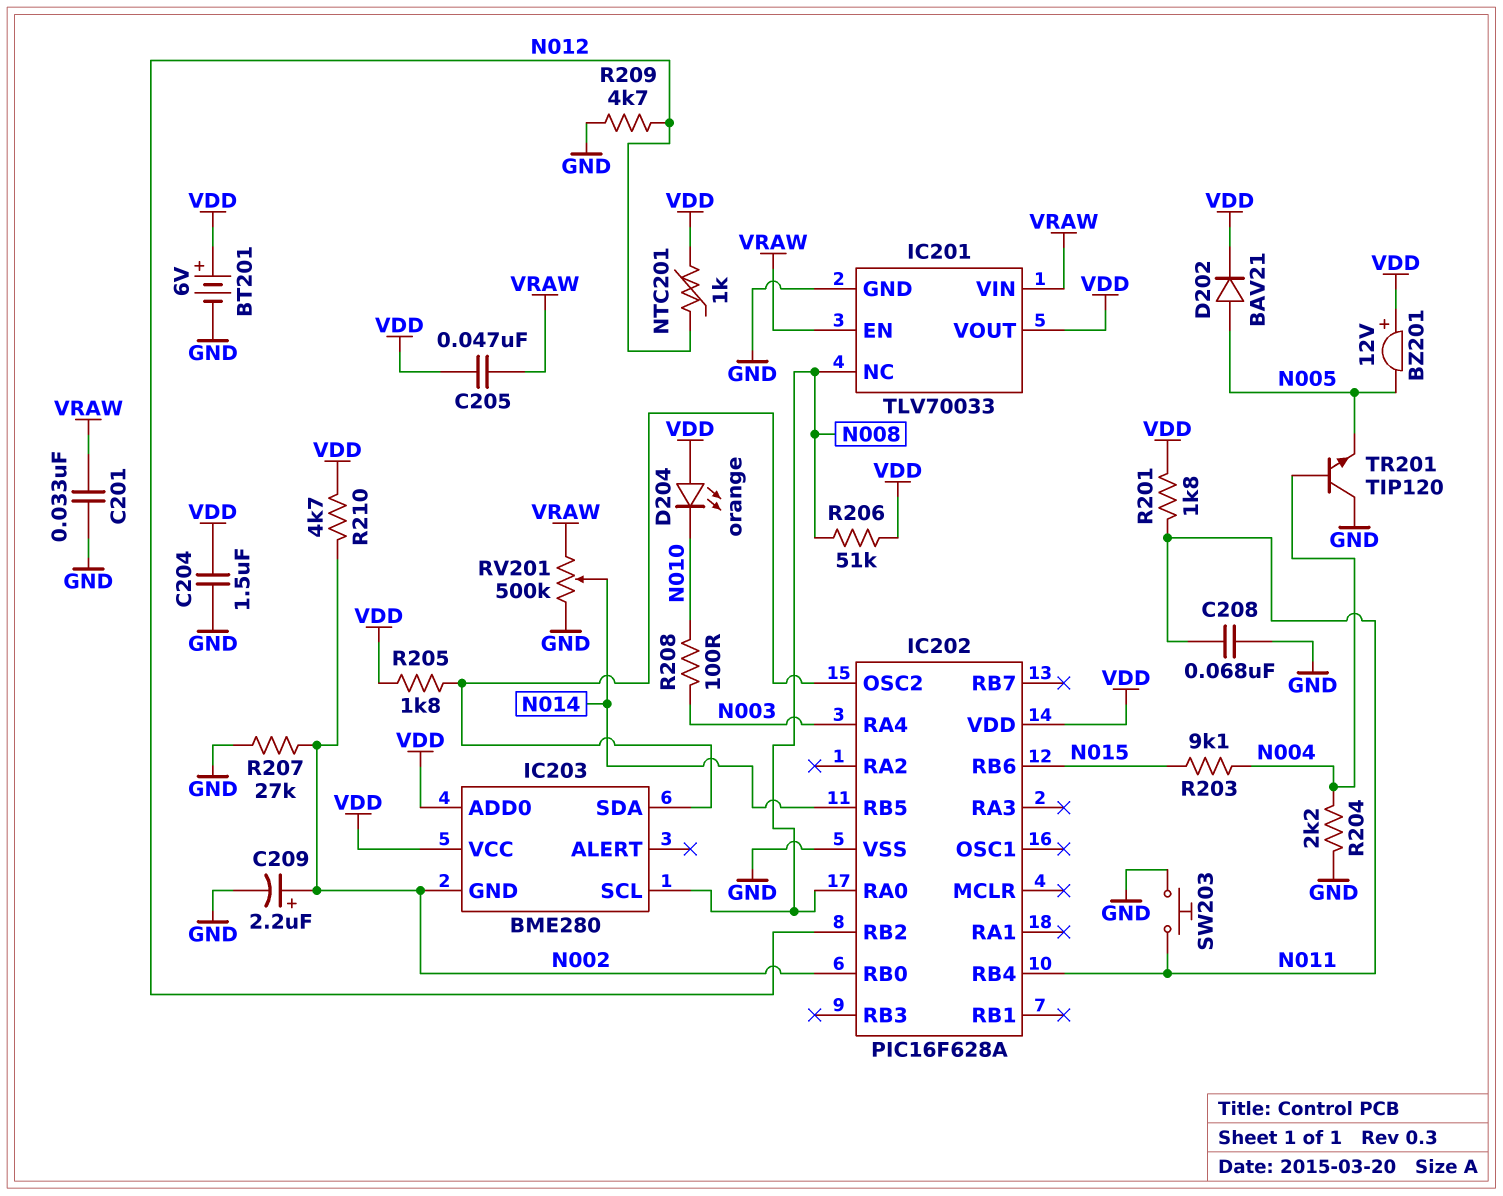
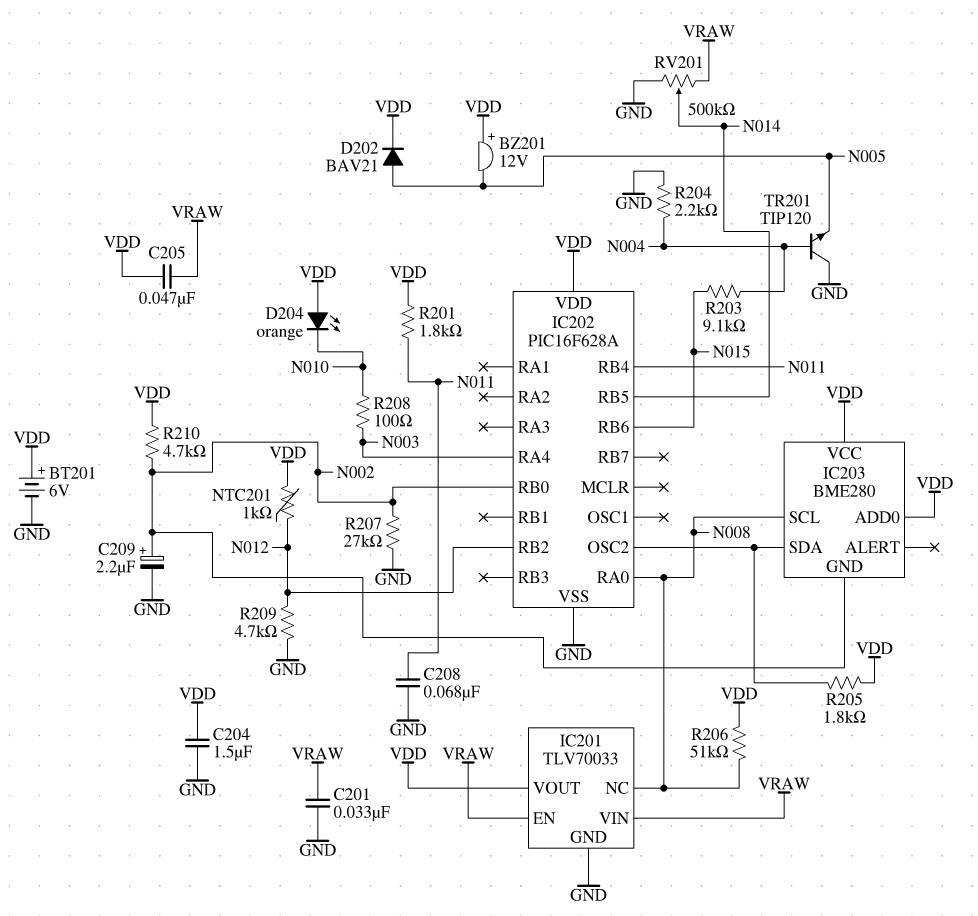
SW203: button (GND, N011) -> none

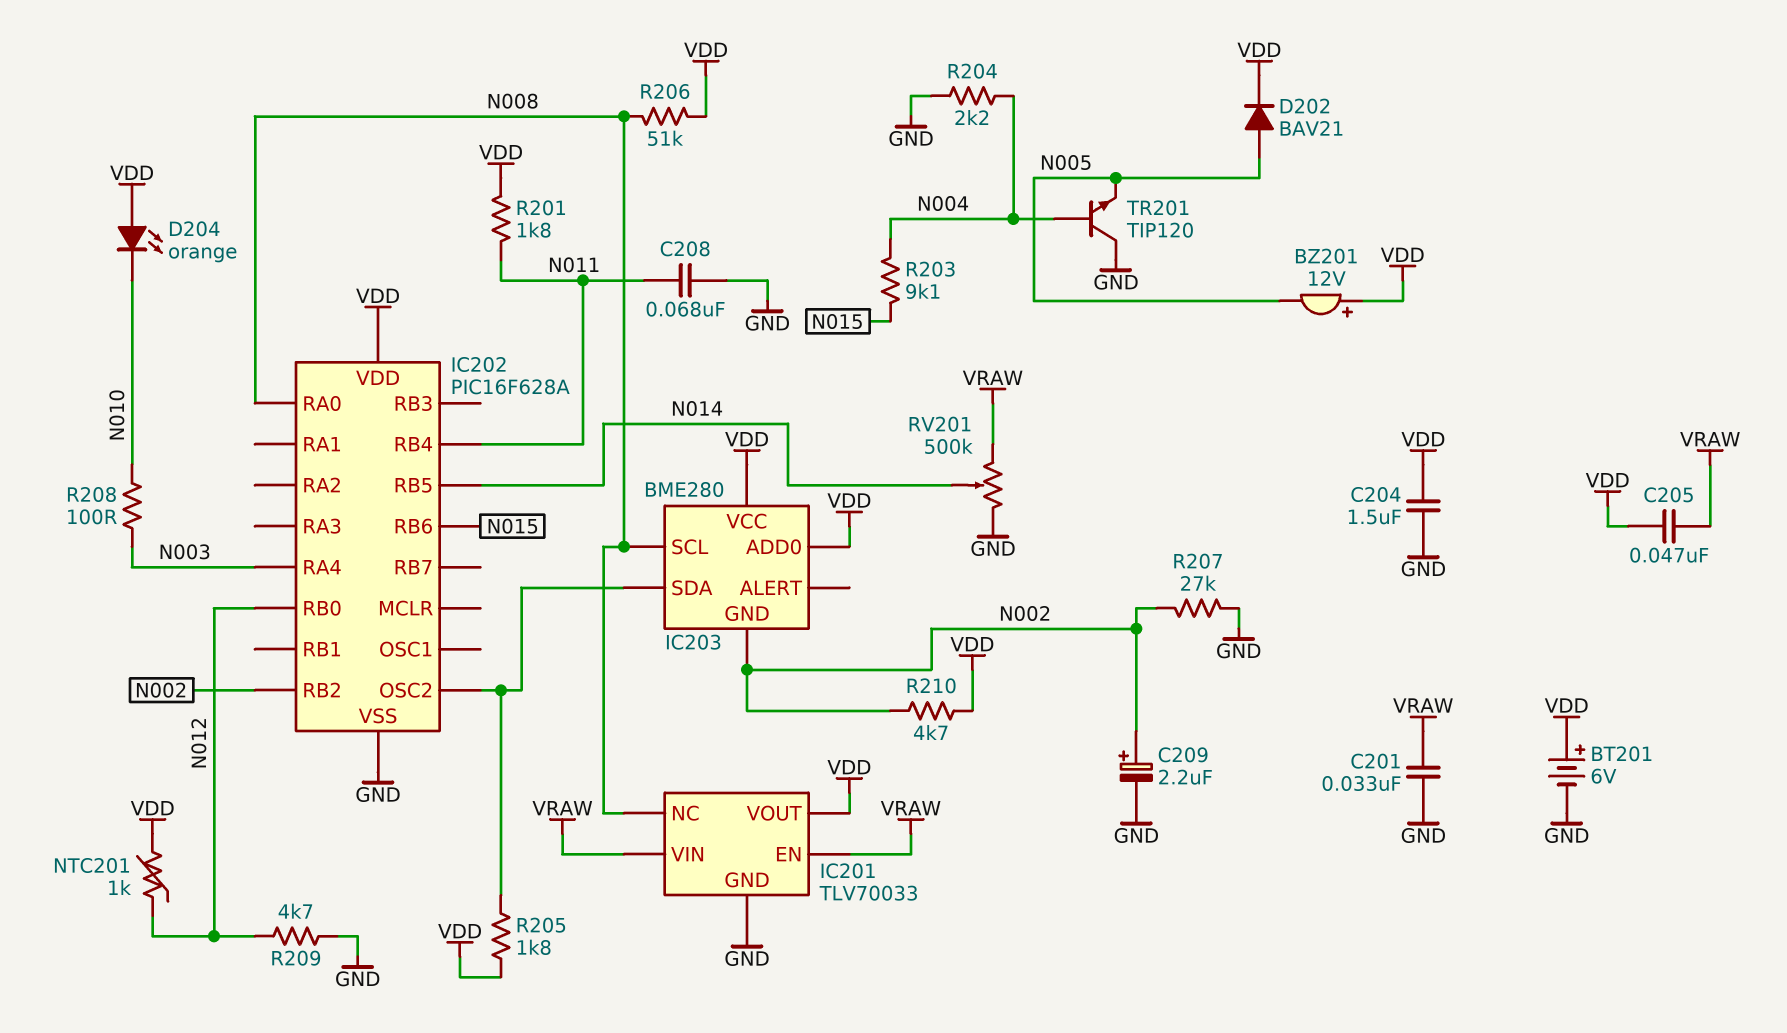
IC202 pin RB0: N002 -> N012
IC202 pin RB2: N012 -> N002

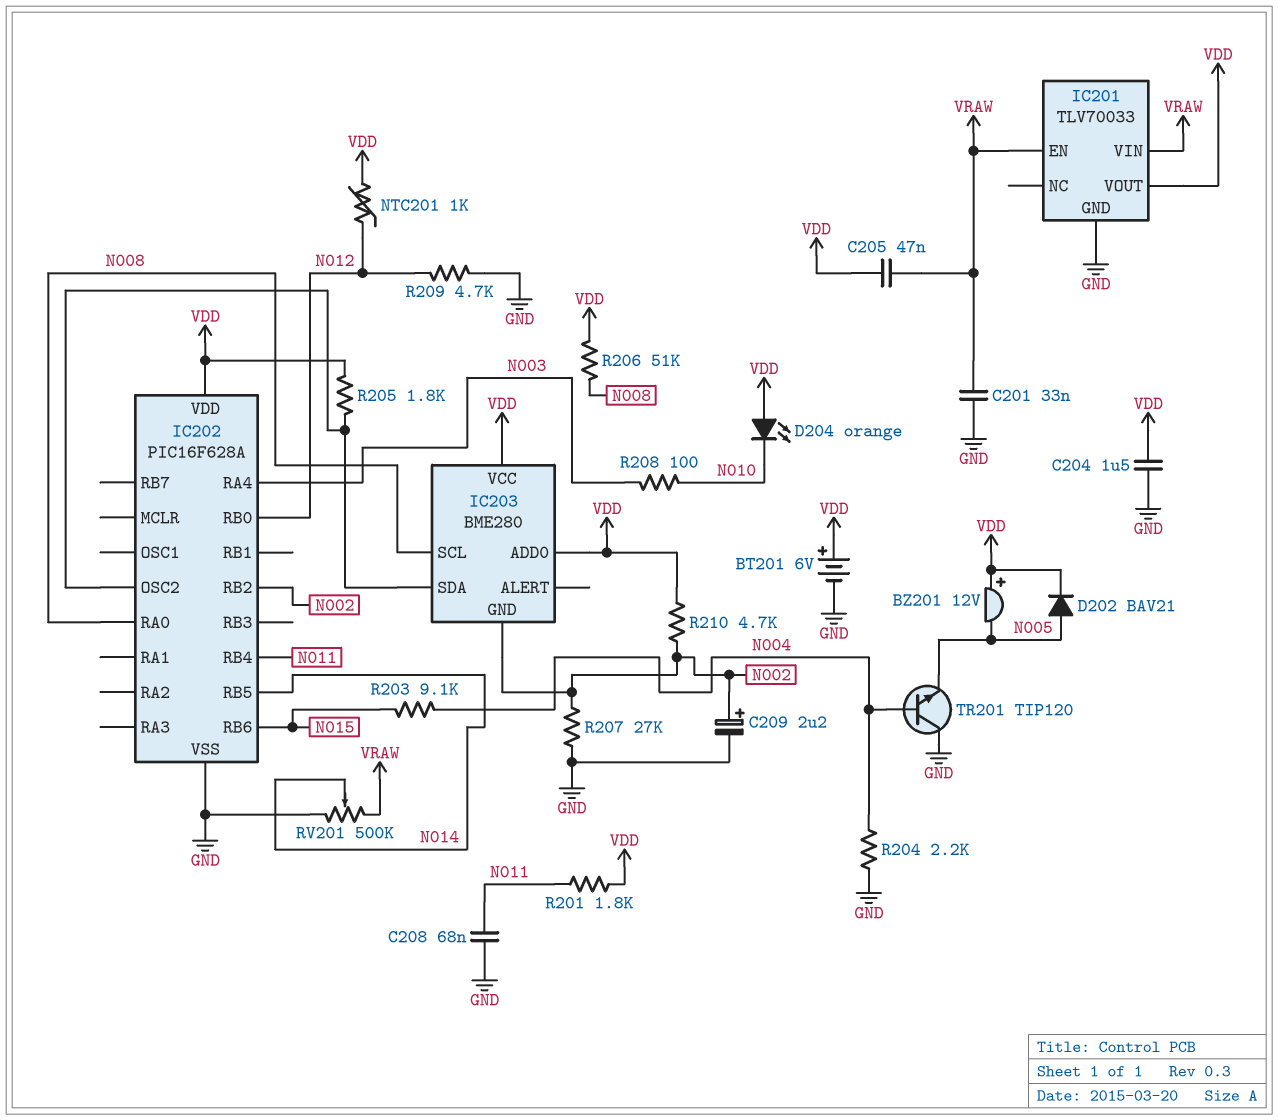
IC201 pin NC: N008 -> none

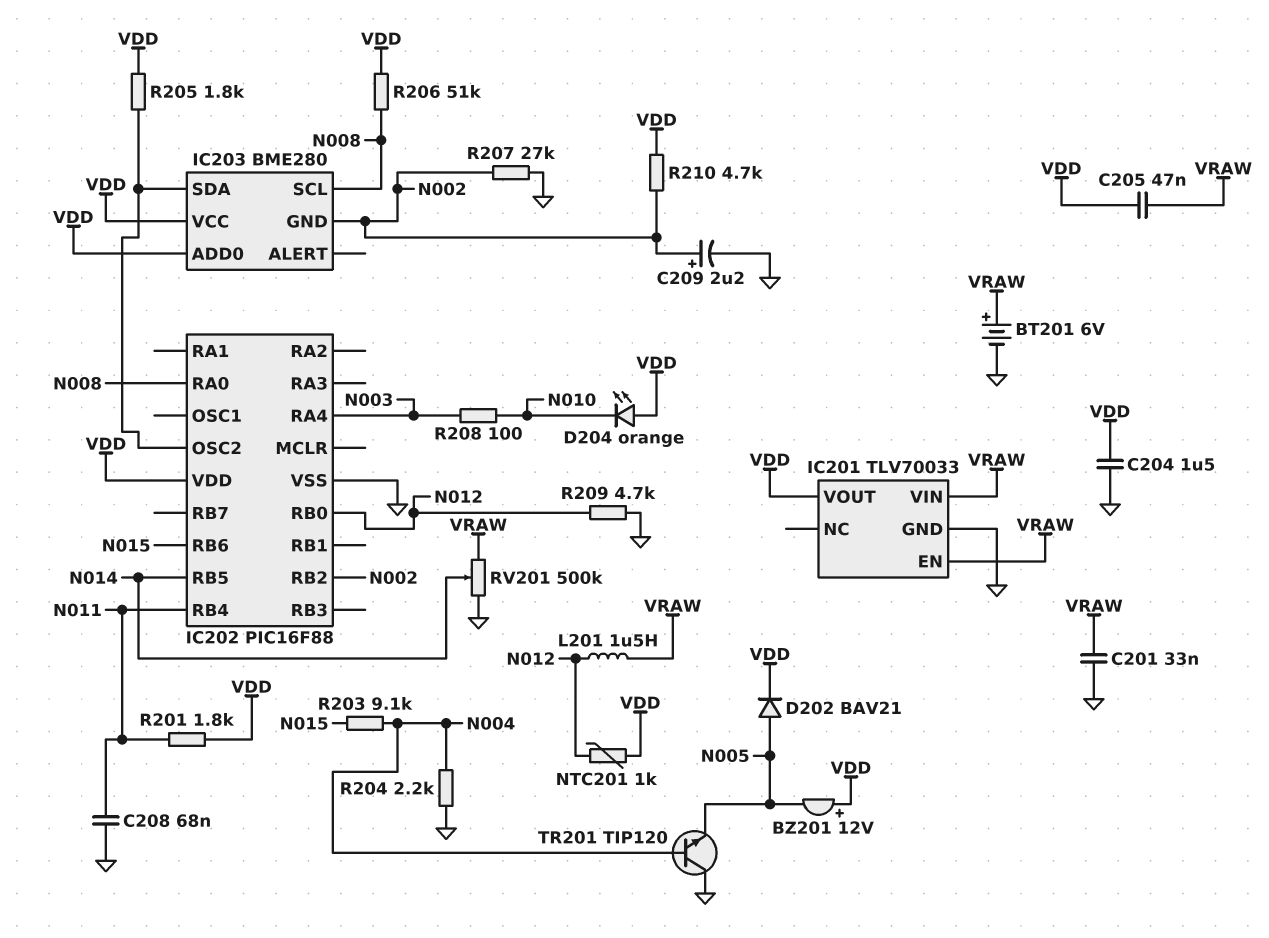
BT201: 6V (plus VDD, minus GND) -> 6V (plus VRAW, minus GND)
IC202: PIC16F628A -> PIC16F88
L201: none -> 1.5uH (N012, VRAW)

